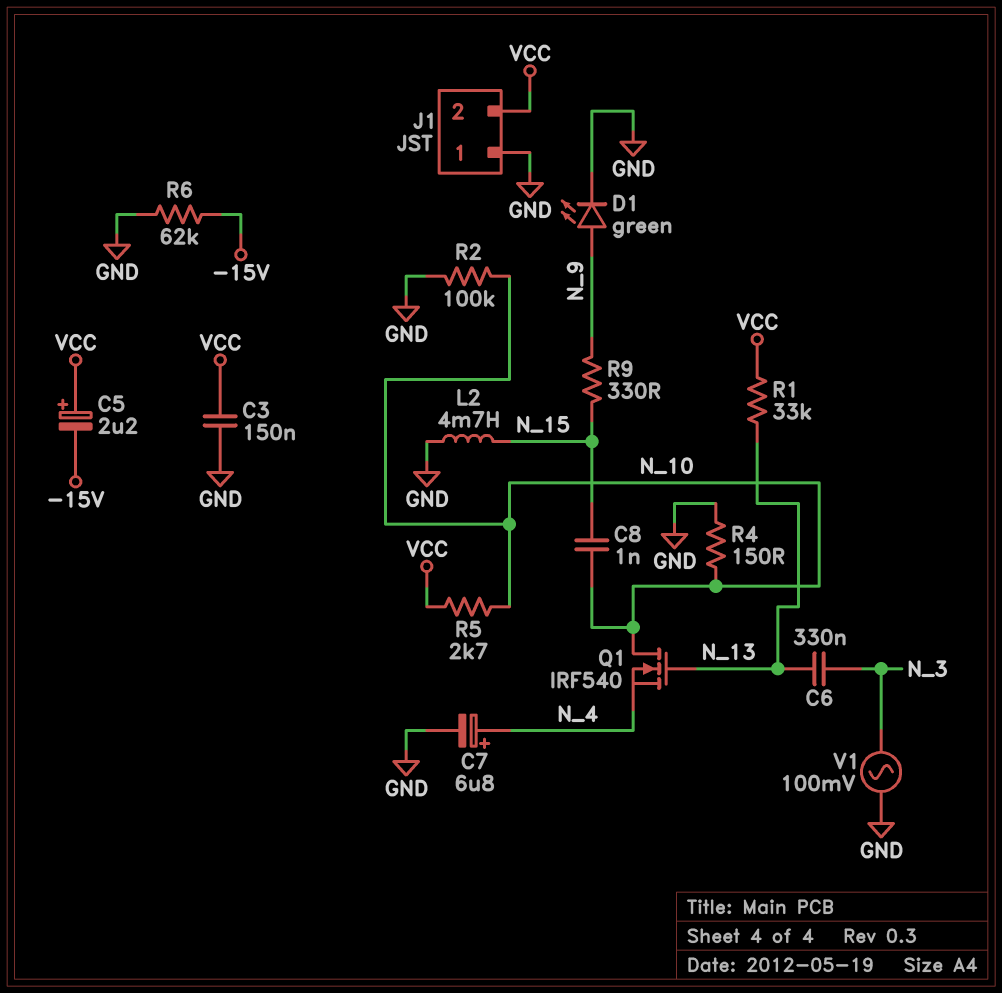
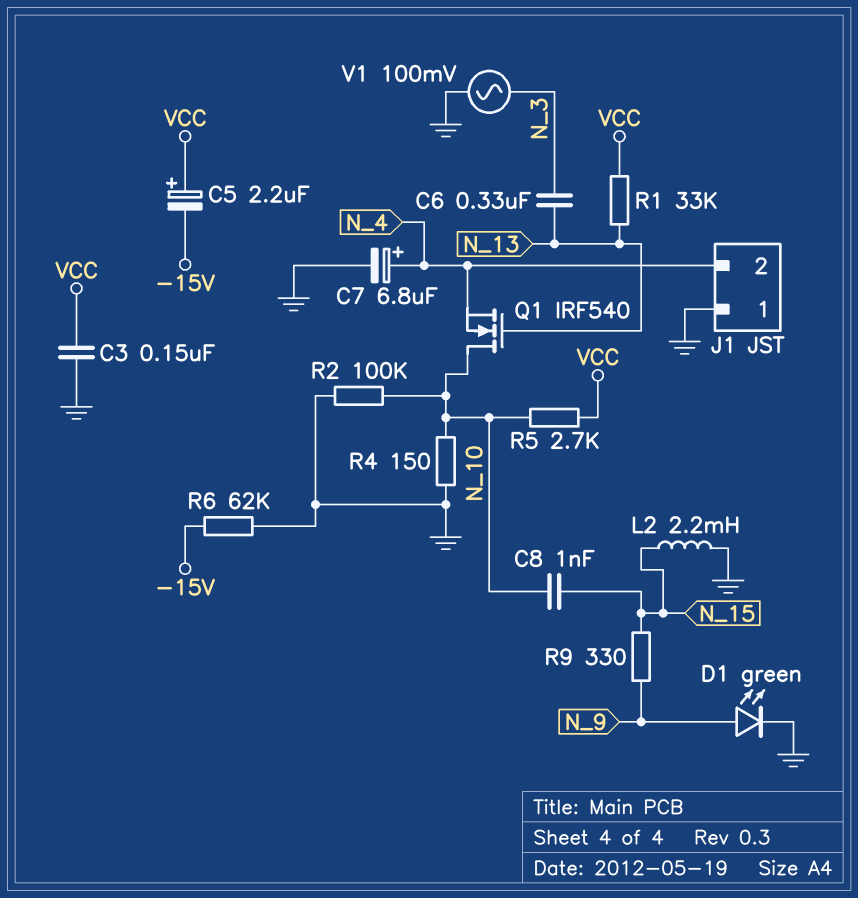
J1 pin 2: VCC -> N_4
L2: 4.7mH (GND, N_15) -> 2.2mH (GND, N_15)

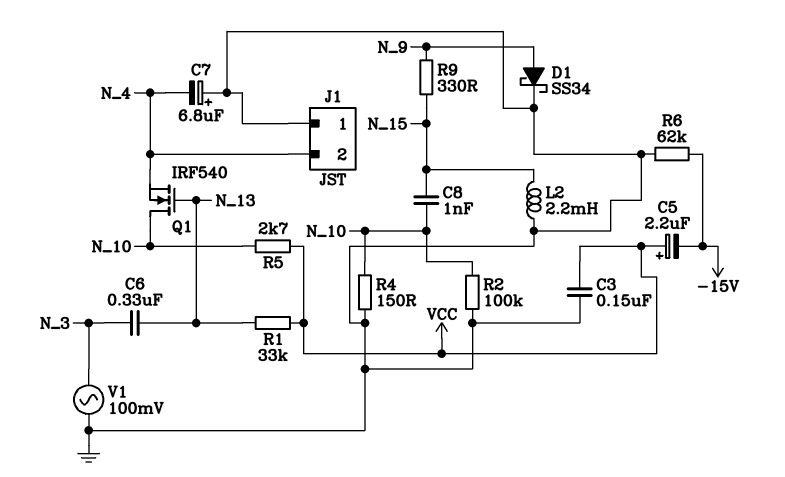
C7: 6.8uF (plus N_4, minus GND) -> 6.8uF (plus GND, minus N_4)
D1: LED green (A N_9, K GND) -> schottky SS34 (A N_9, K GND)

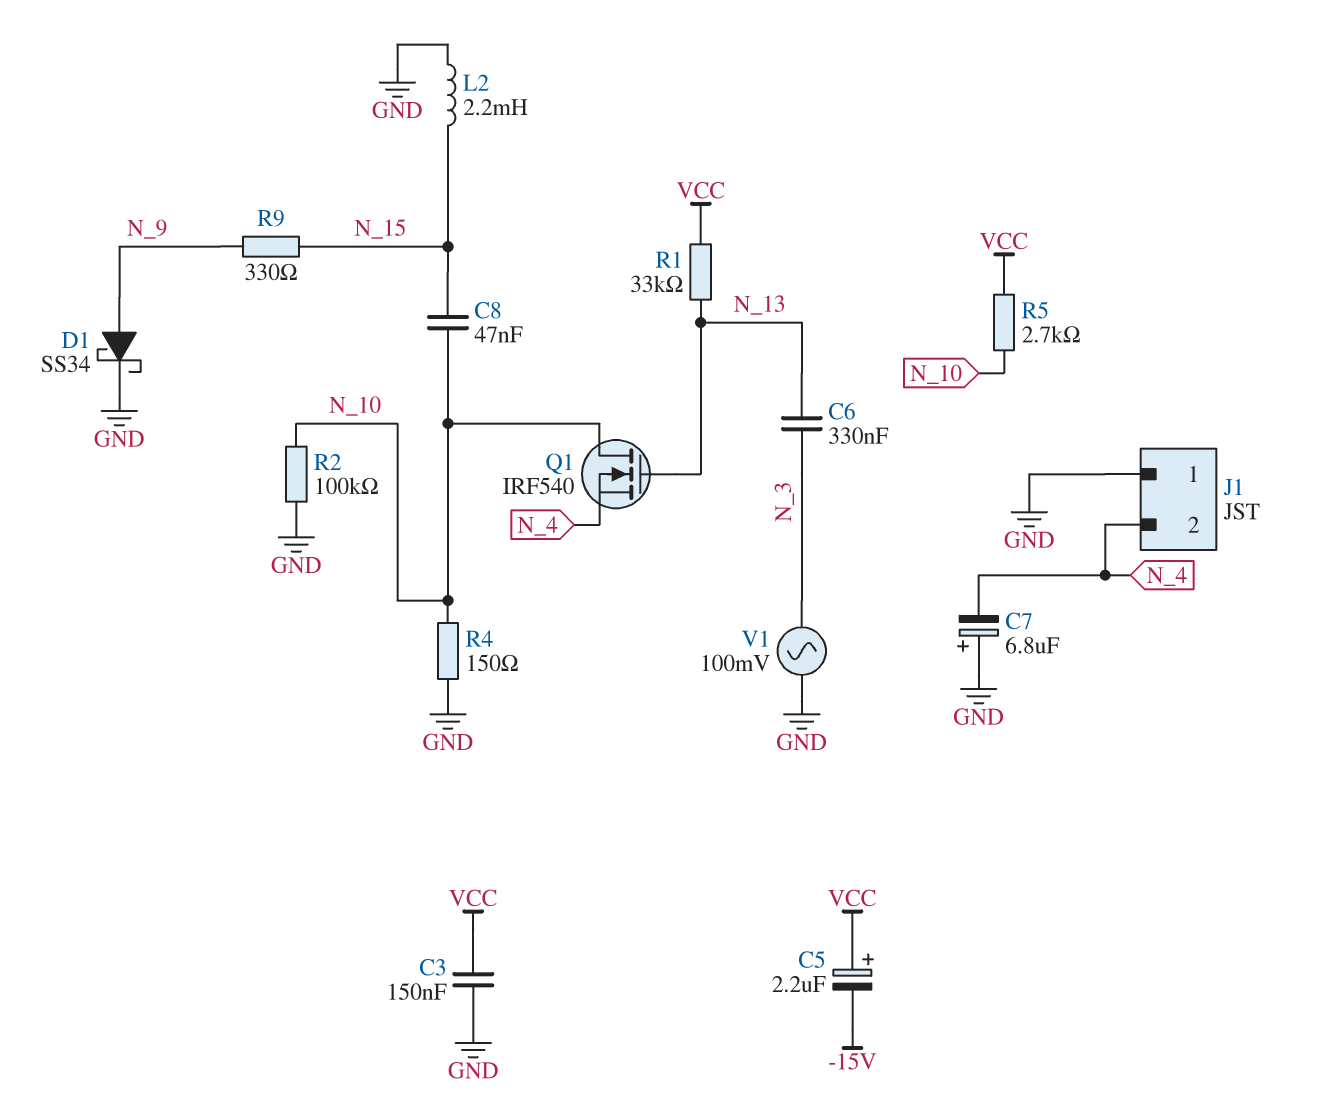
C8: 1nF (N_10, N_15) -> 47nF (N_10, N_15)
R6: 62k (-15V, GND) -> none

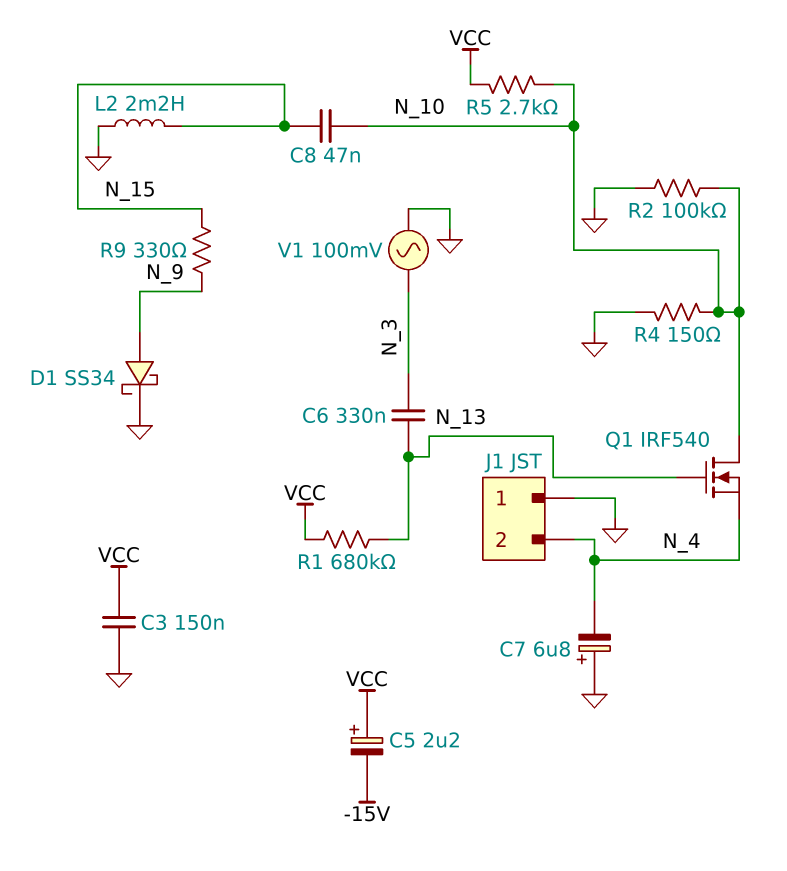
R1: 33k (N_13, VCC) -> 680k (N_13, VCC)

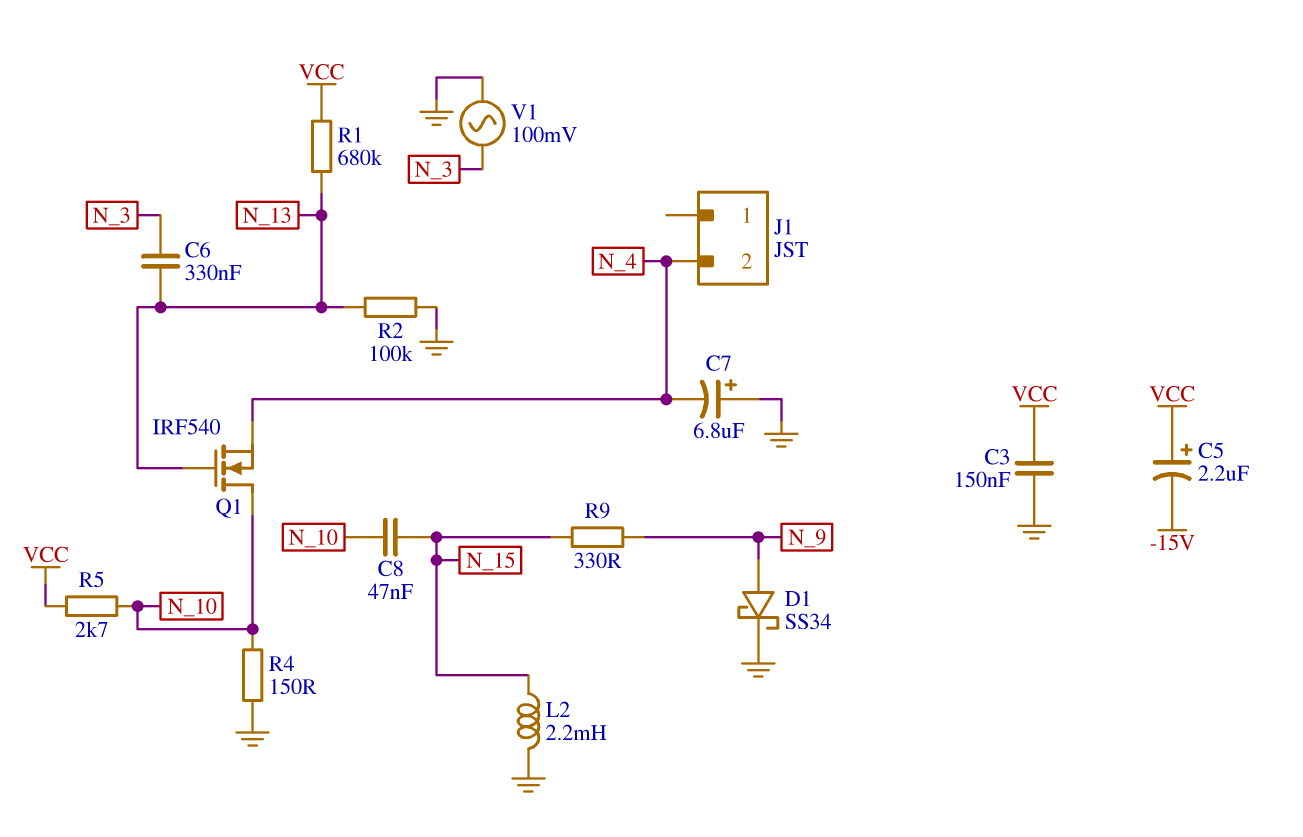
J1 pin 1: GND -> none
R2: 100k (GND, N_10) -> 100k (GND, N_13)

